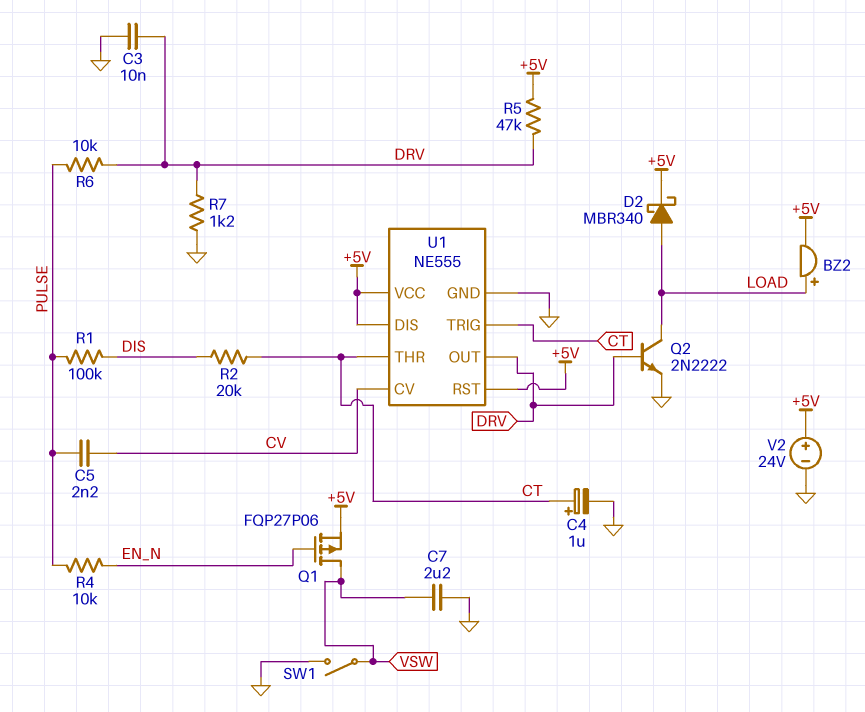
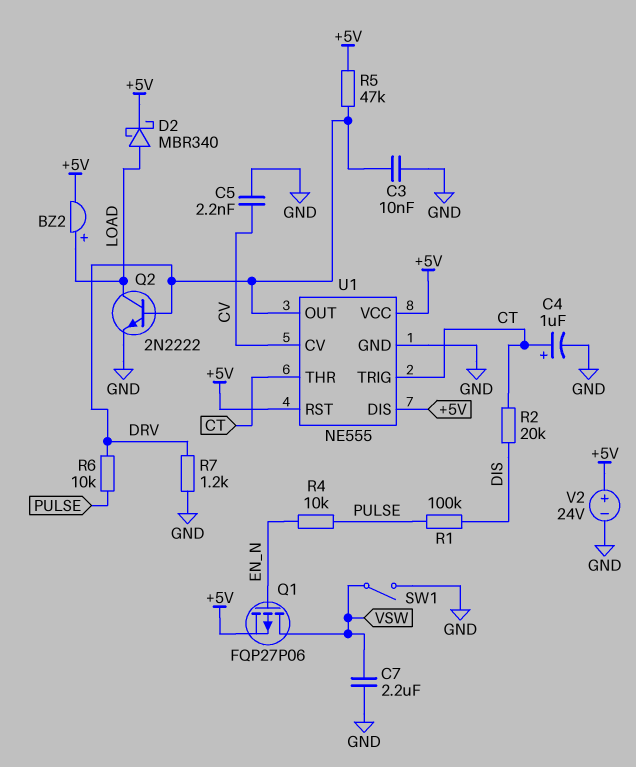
C5: 2.2nF (CV, PULSE) -> 2.2nF (CV, GND)

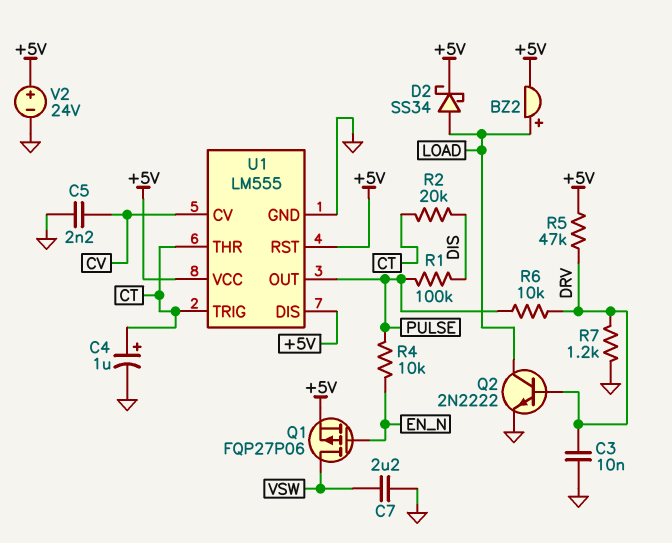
D2: schottky MBR340 (A LOAD, K +5V) -> schottky SS34 (A LOAD, K +5V)
SW1: switch (GND, VSW) -> none
U1: NE555 -> LM555
U1 pin OUT: DRV -> PULSE

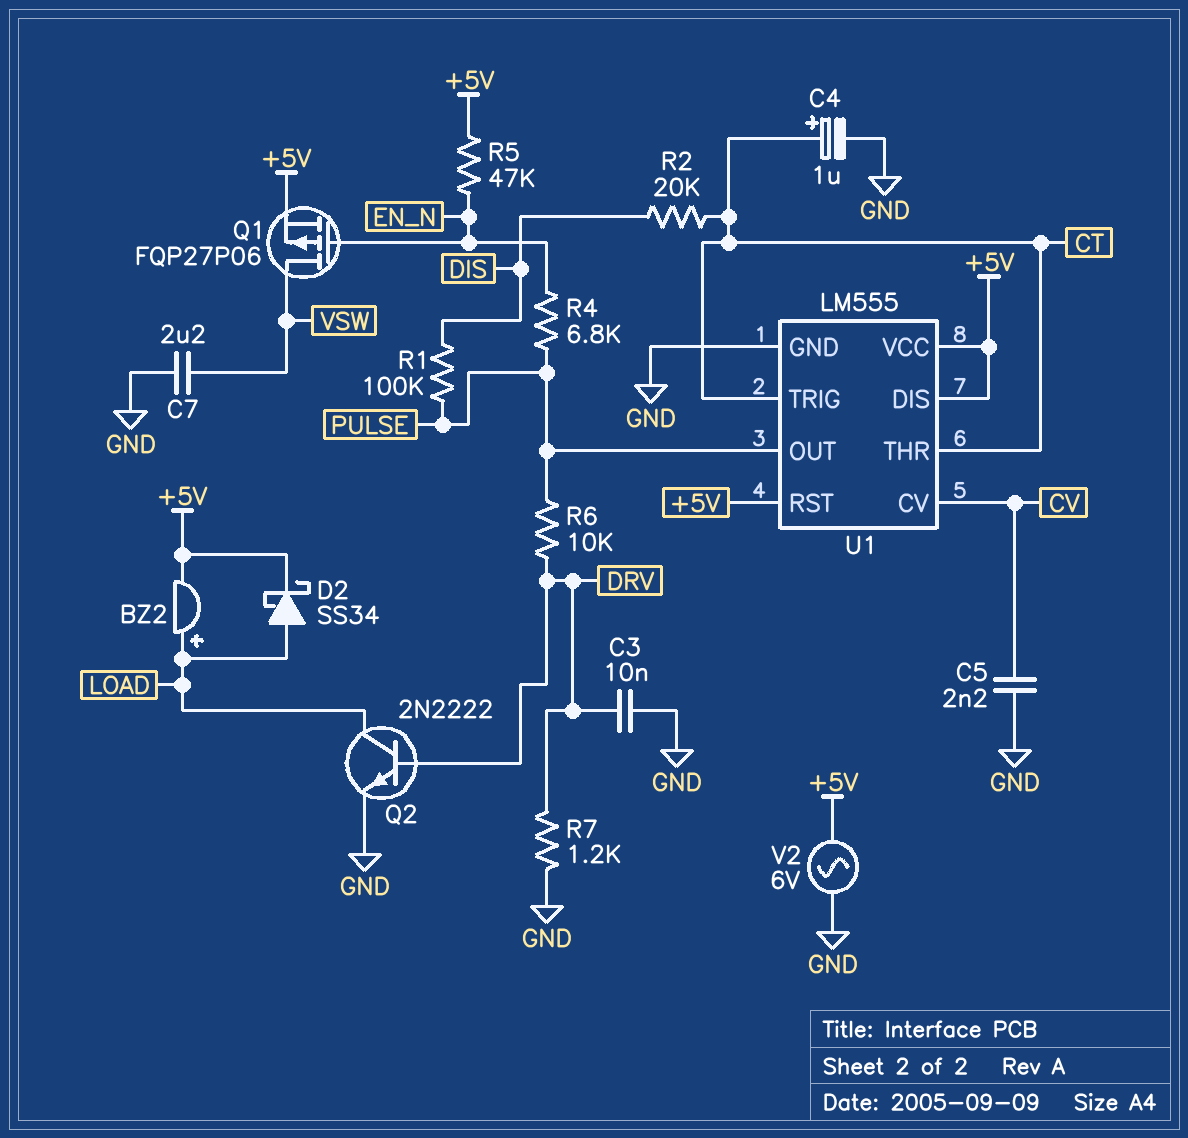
R4: 10k (EN_N, PULSE) -> 6.8k (EN_N, PULSE)
R5: 47k (+5V, DRV) -> 47k (+5V, EN_N)
V2: 24V (plus +5V, minus GND) -> AC 6V (+5V, GND)

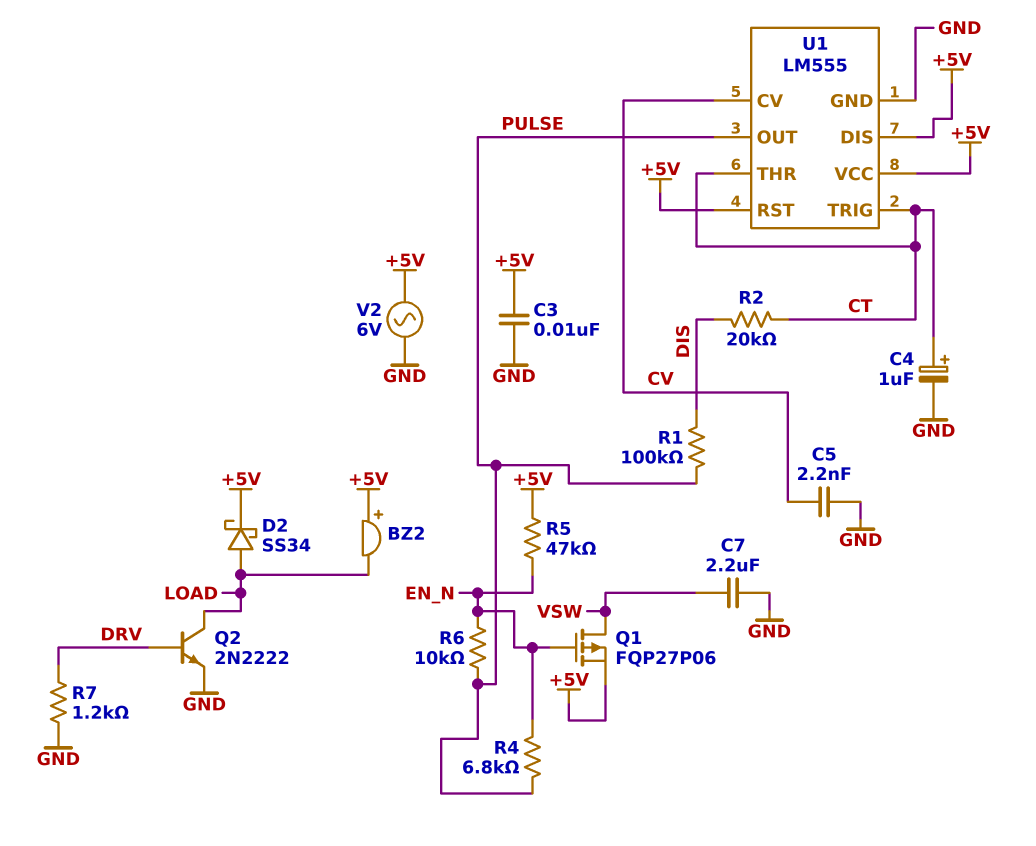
BZ2: buzzer (plus LOAD, minus +5V) -> buzzer (plus +5V, minus LOAD)
C3: 10nF (DRV, GND) -> 10nF (+5V, GND)
R6: 10k (DRV, PULSE) -> 10k (EN_N, PULSE)

